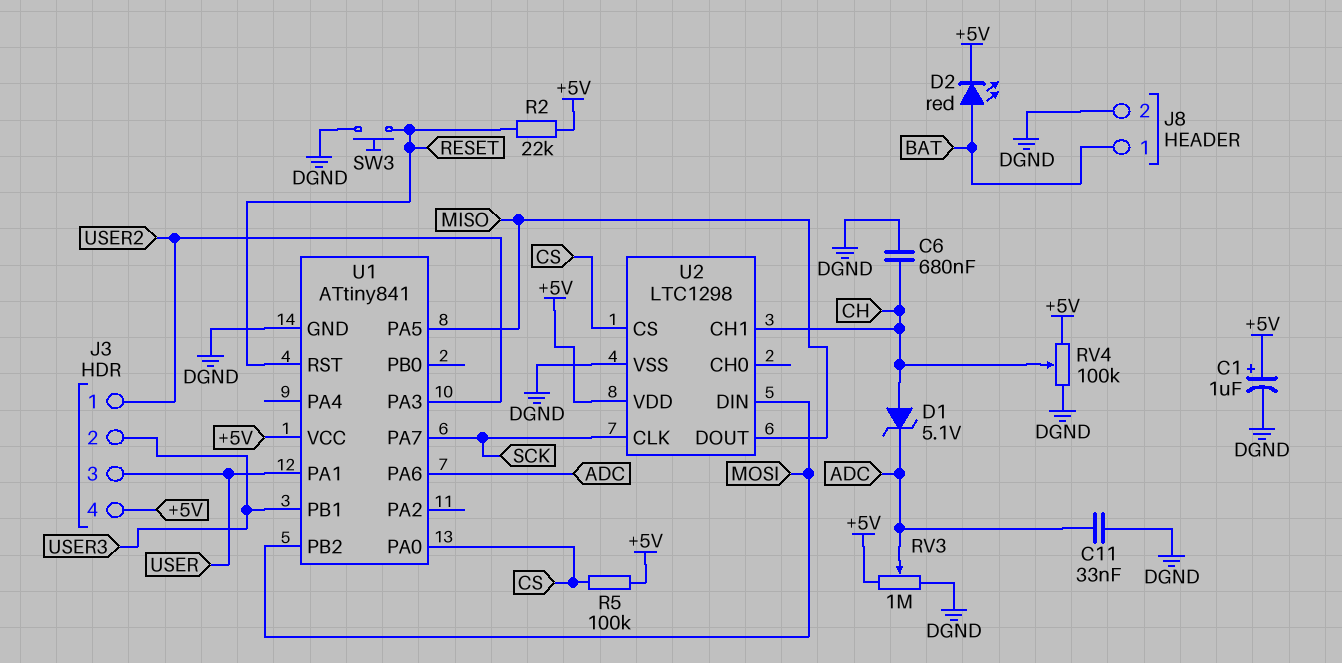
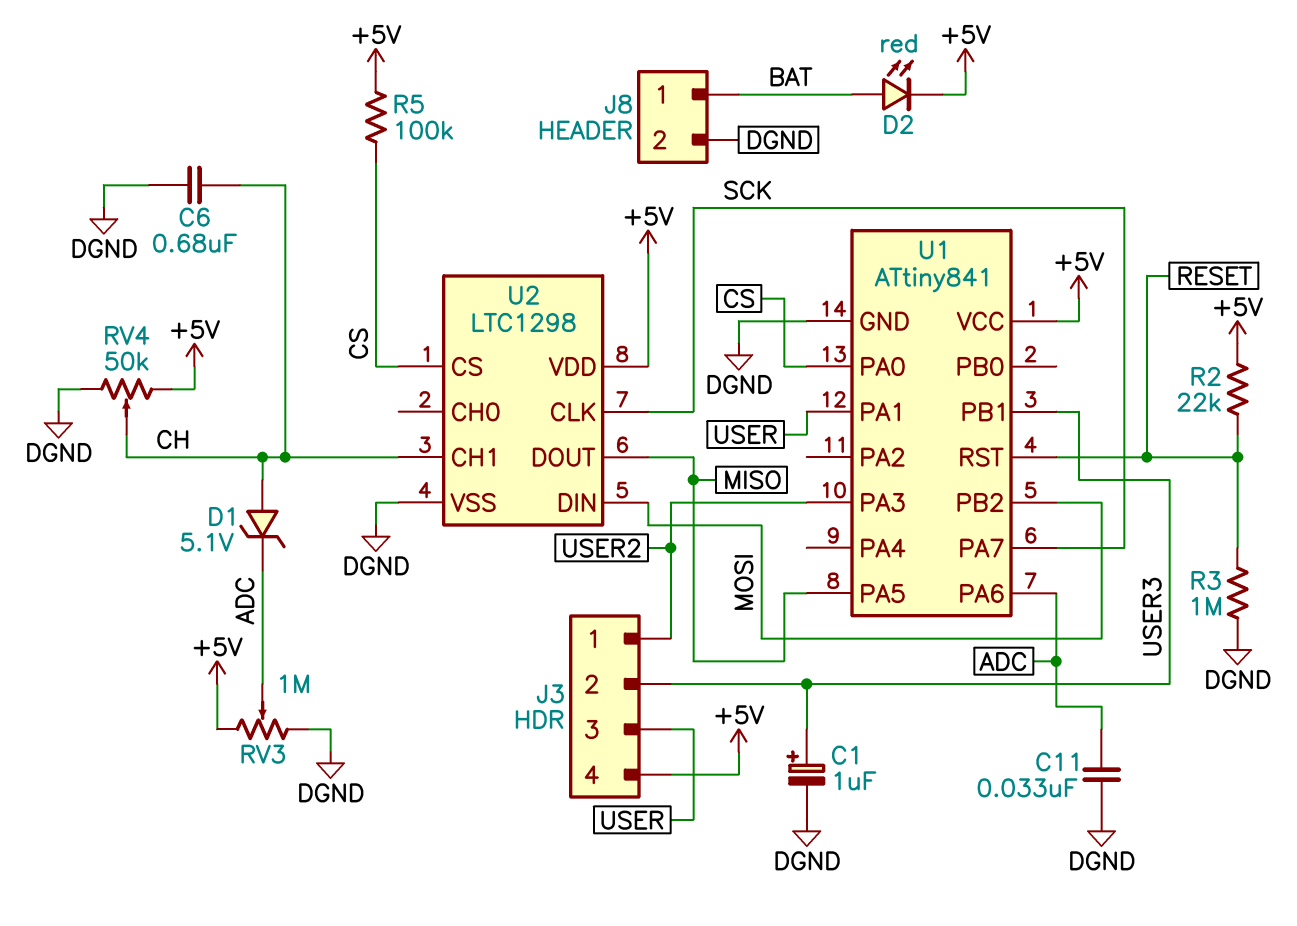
C1: 1uF (plus +5V, minus DGND) -> 1uF (plus USER3, minus DGND)
R3: none -> 1M (DGND, RESET)
RV4: 100k (+5V, DGND, wiper CH) -> 50k (+5V, DGND, wiper CH)
SW3: button (DGND, RESET) -> none

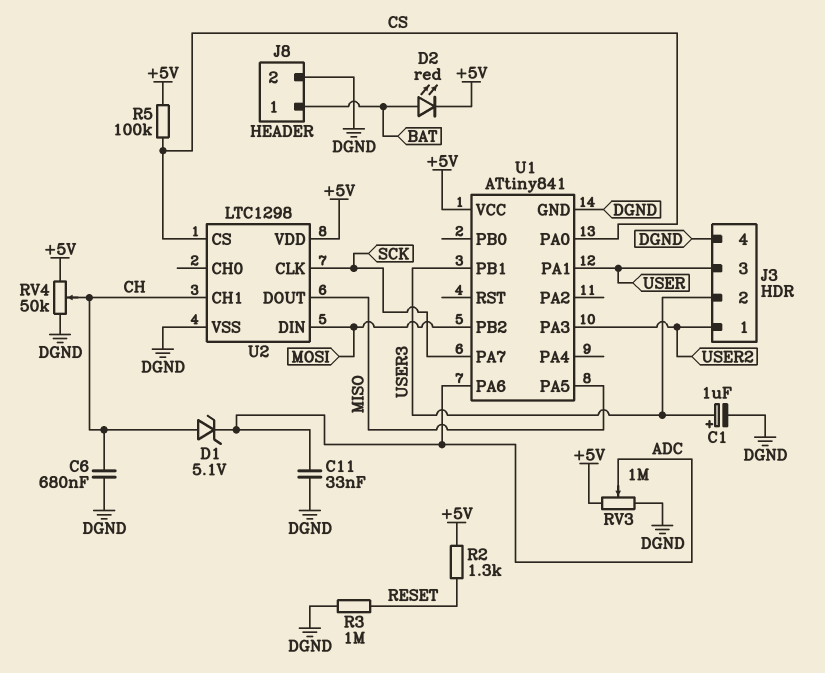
J3 pin 4: +5V -> DGND
R2: 22k (+5V, RESET) -> 1.3k (+5V, RESET)
U1 pin RST: RESET -> none

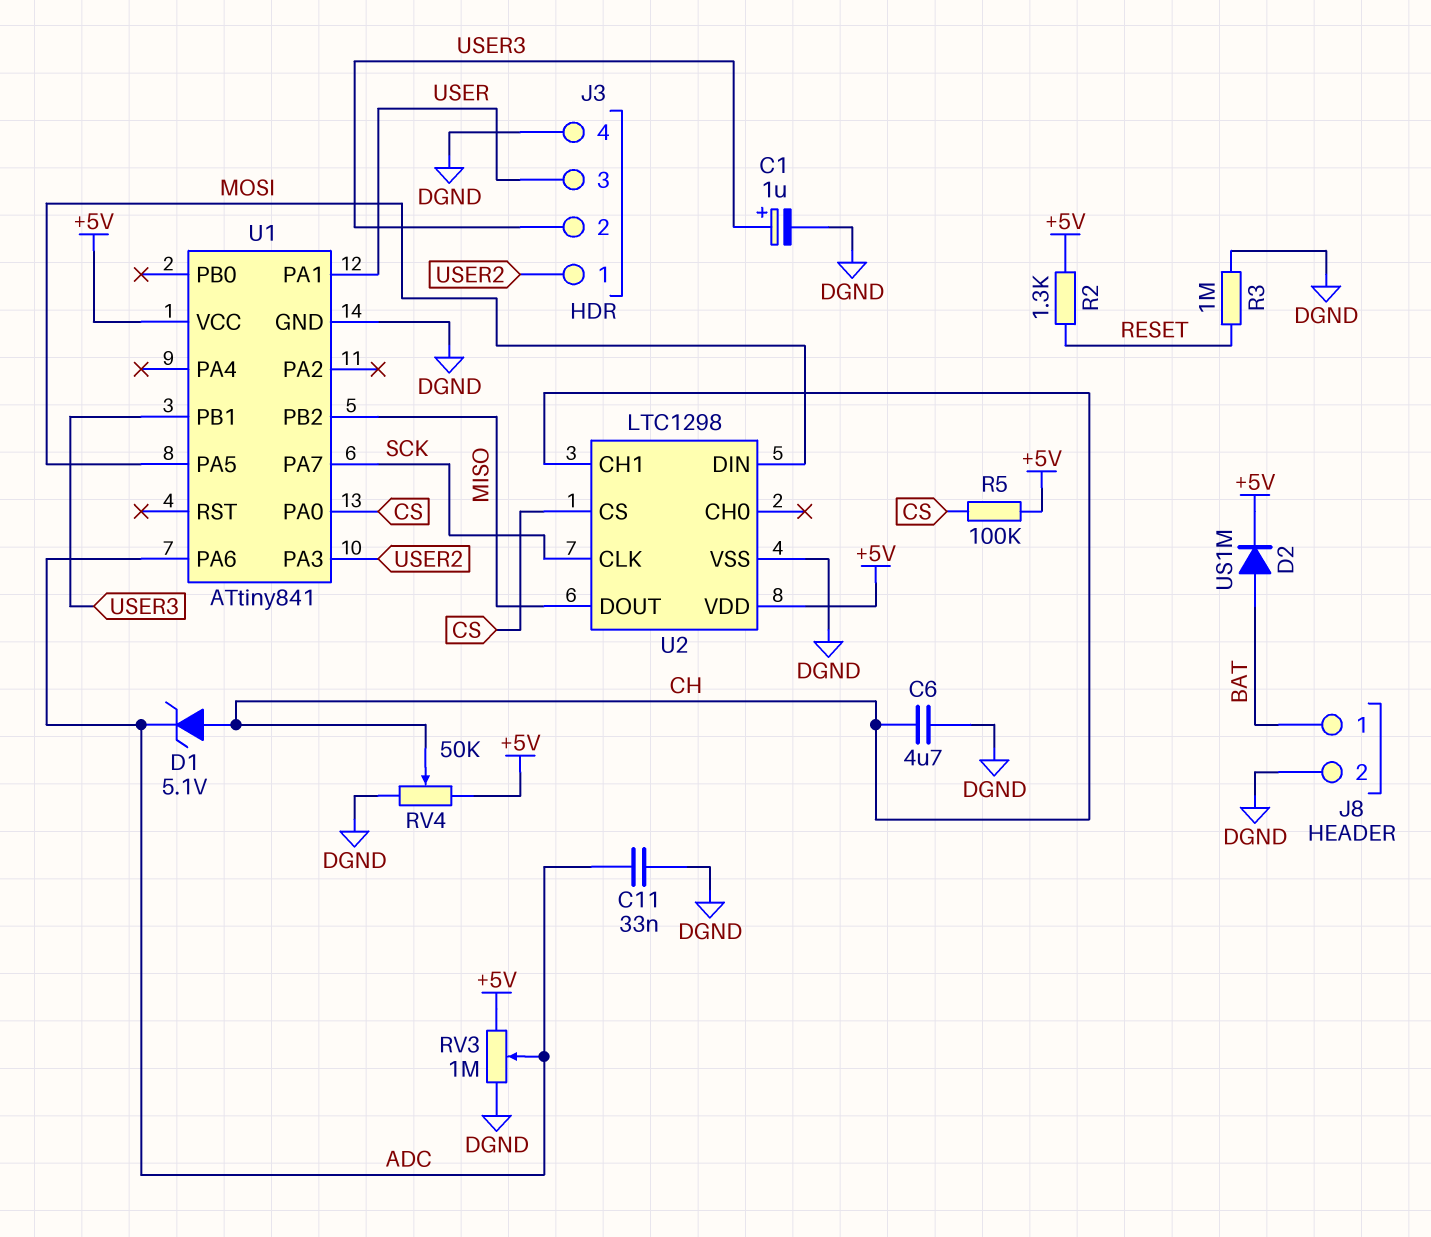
C6: 680nF (CH, DGND) -> 4.7uF (CH, DGND)
D2: LED red (A BAT, K +5V) -> diode US1M (A BAT, K +5V)
U1 pin PA5: MISO -> MOSI
U1 pin PB2: MOSI -> MISO

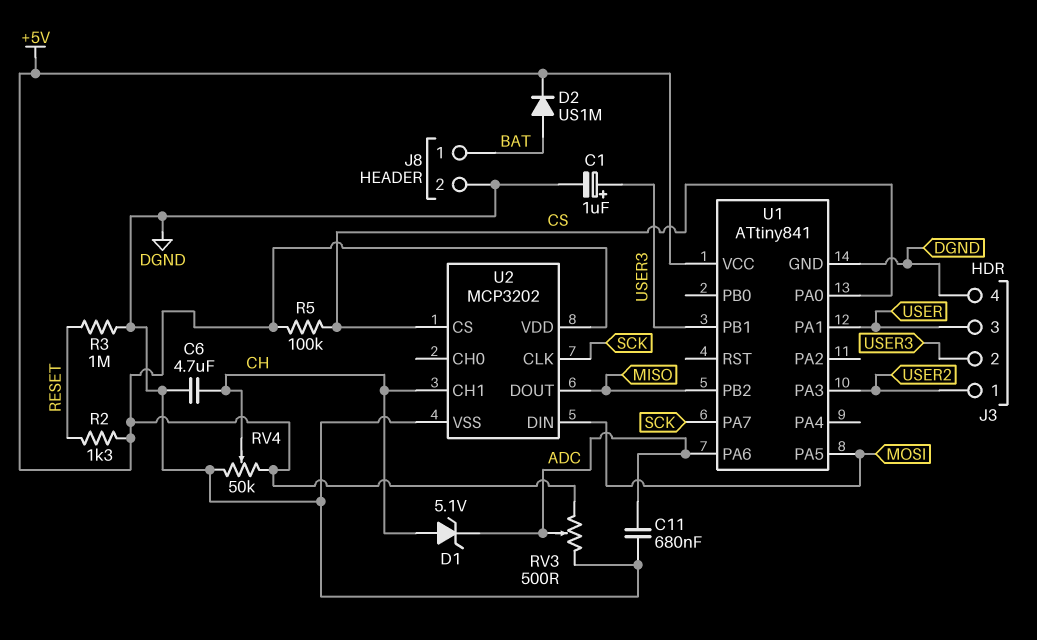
C11: 33nF (ADC, DGND) -> 680nF (ADC, DGND)
RV3: 1M (+5V, DGND, wiper ADC) -> 500 (+5V, DGND, wiper ADC)
U2: LTC1298 -> MCP3202

